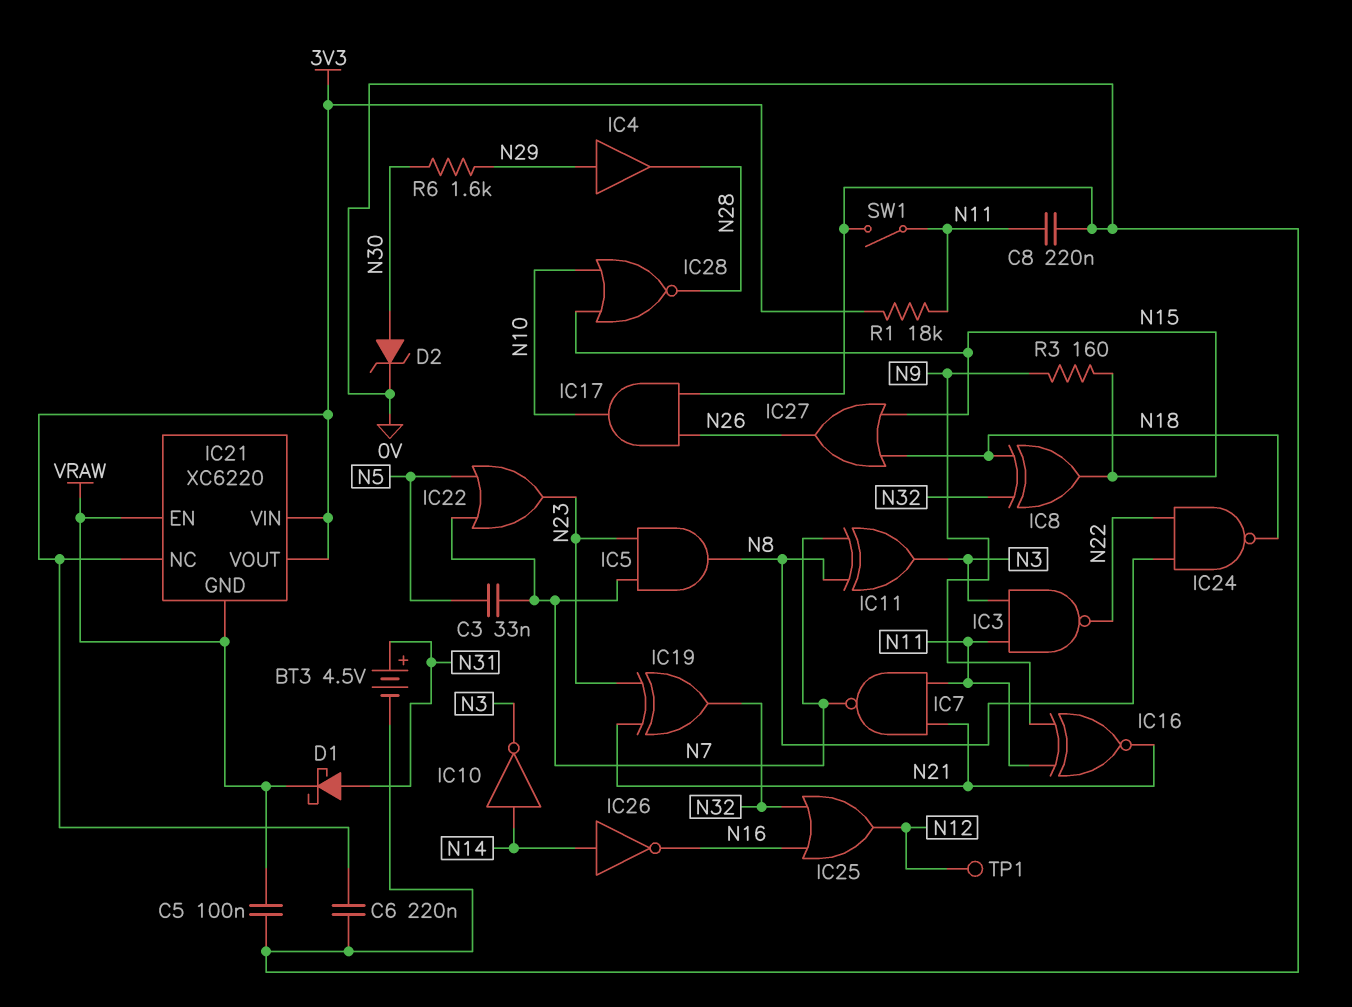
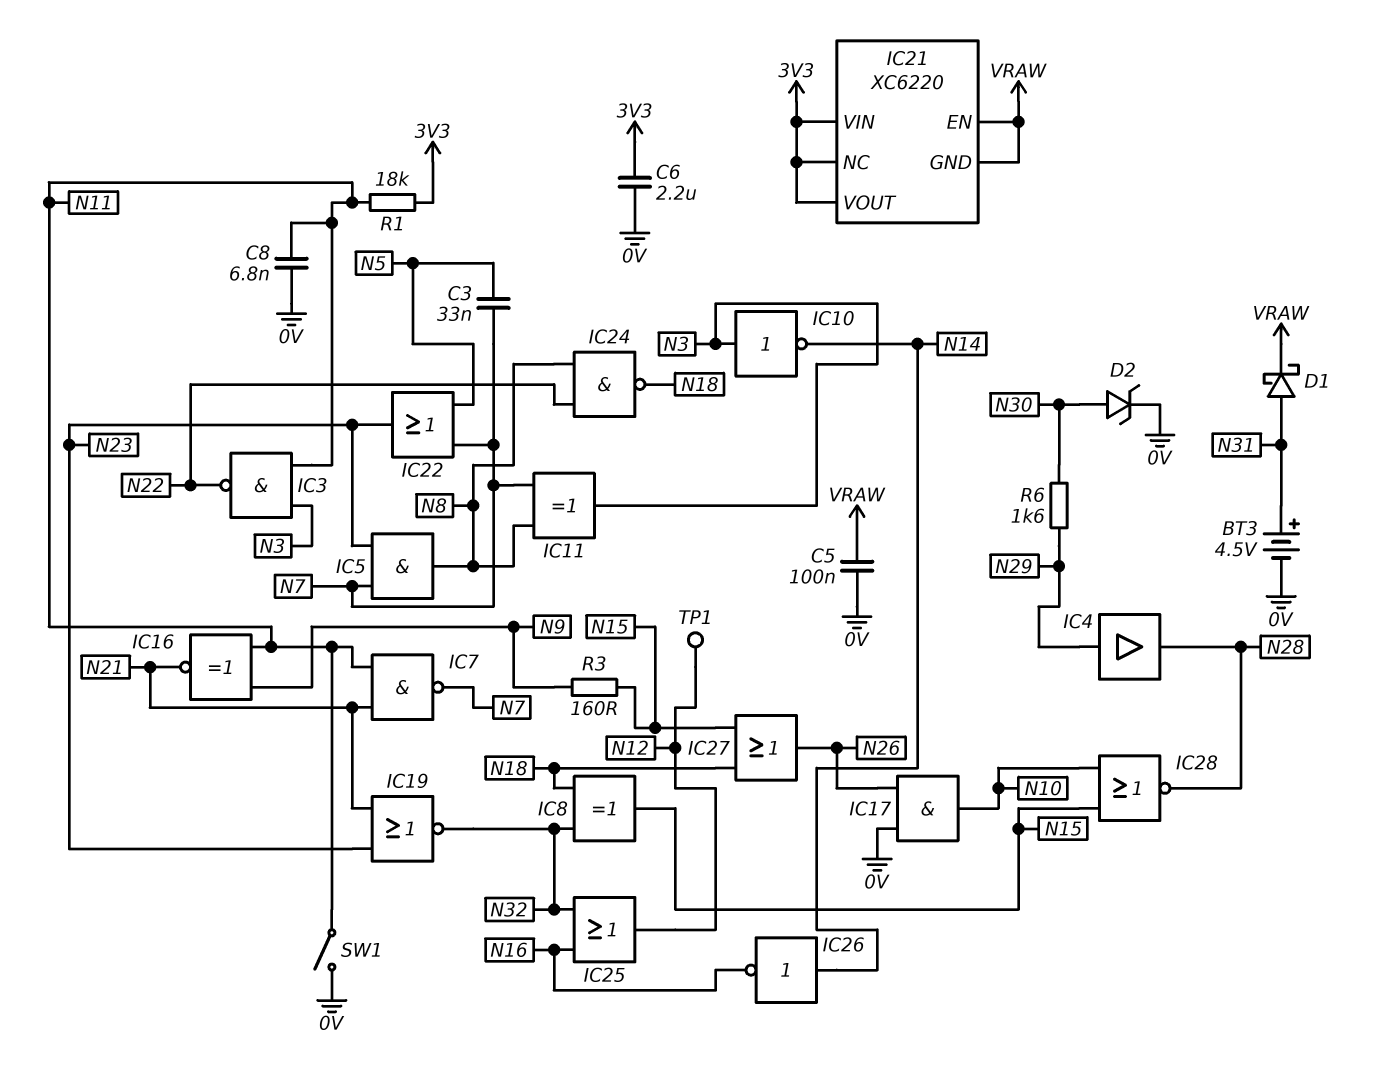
C6: 220nF (0V, 3V3) -> 2.2uF (0V, 3V3)
C8: 220nF (0V, N11) -> 6.8nF (0V, N11)
IC10: NOT (in N14, out N3) -> NOT (in N3, out N14)
IC19: XOR (in N21, in N23, out N32) -> NOR (in N21, in N23, out N32)

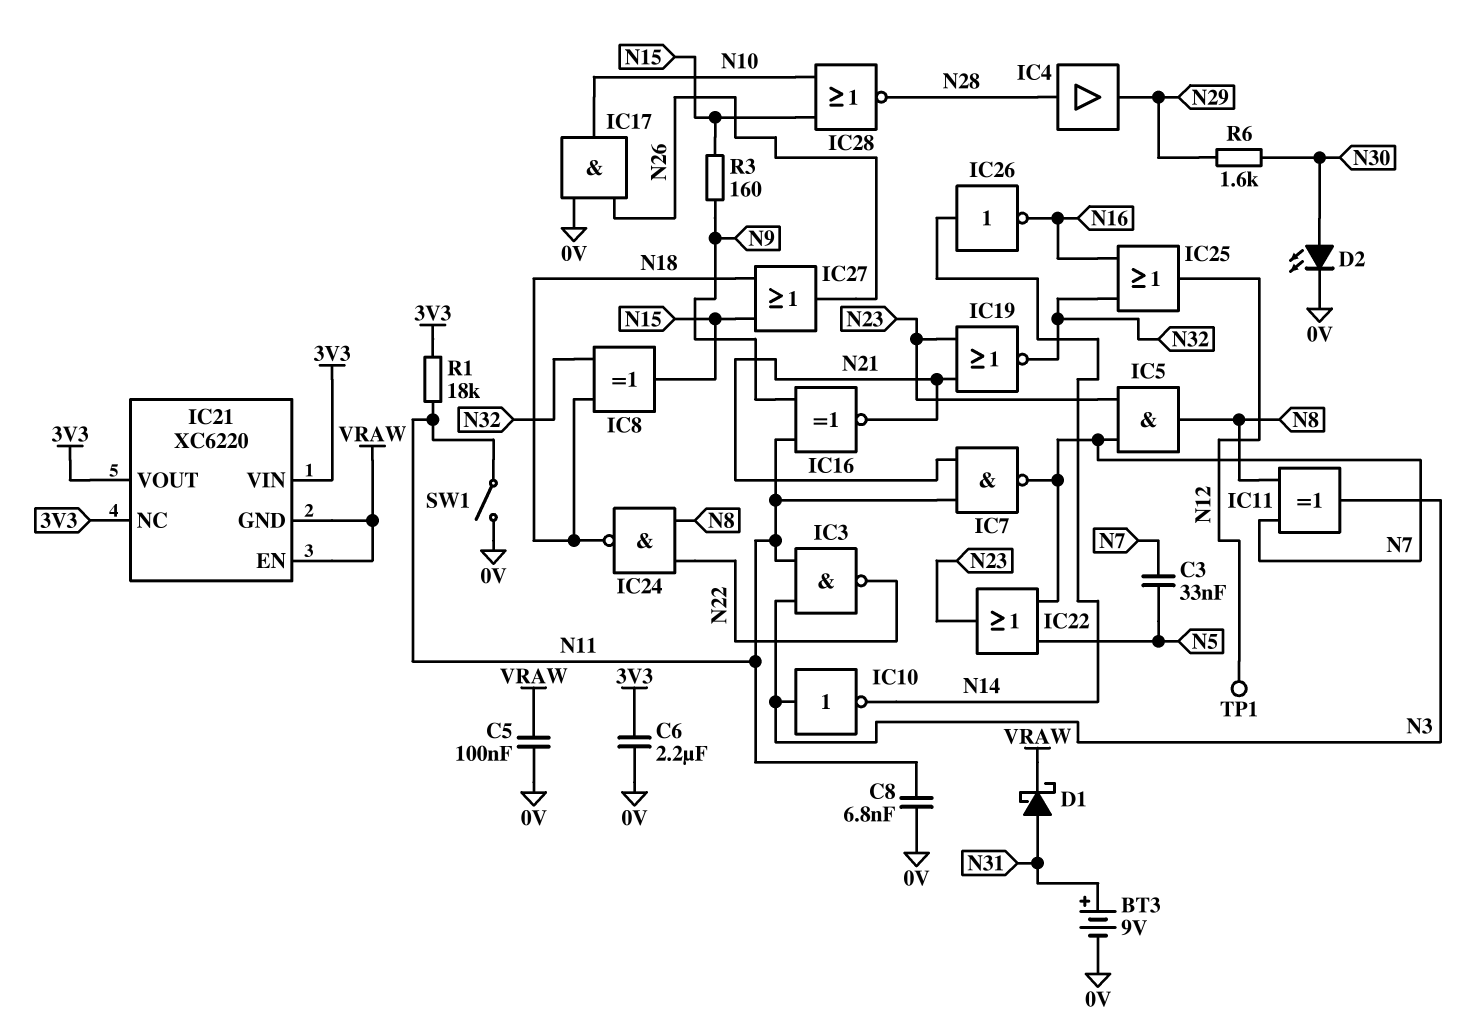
BT3: 4.5V (plus N31, minus 0V) -> 9V (plus N31, minus 0V)
D2: zener (A N30, K 0V) -> LED (A N30, K 0V)
IC4: buffer (in N29, out N28) -> buffer (in N28, out N29)

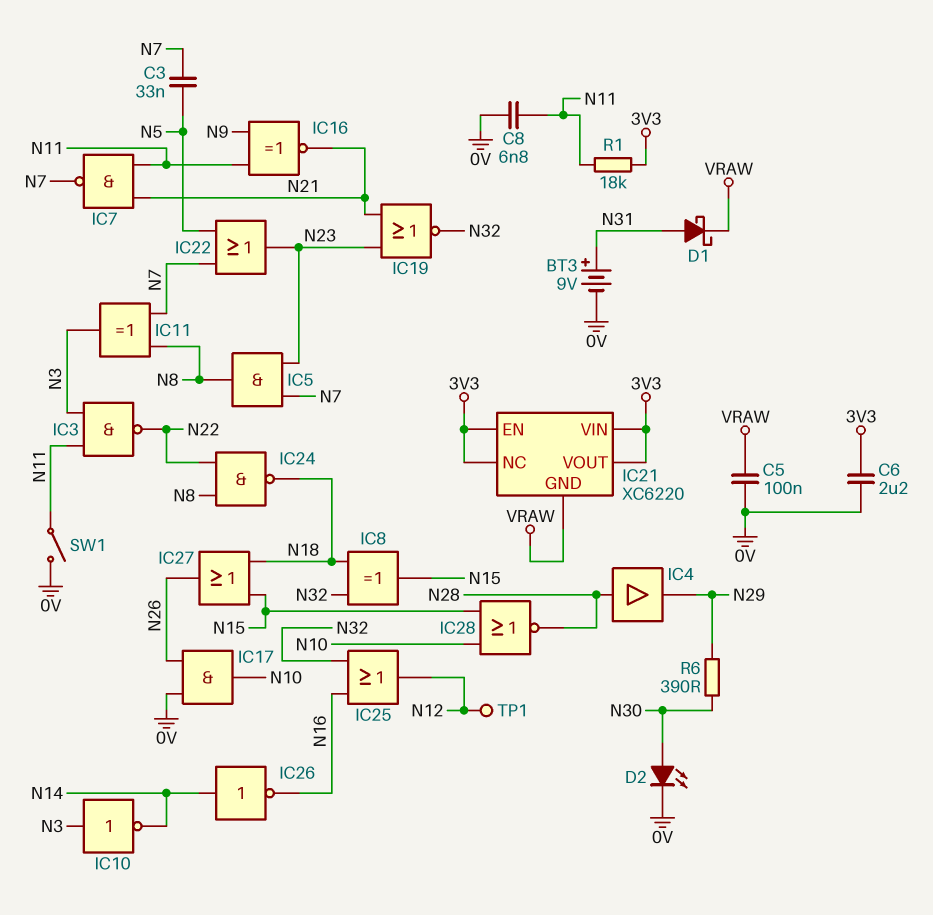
IC21 pin EN: VRAW -> 3V3
R3: 160 (N9, N15) -> none
R6: 1.6k (N29, N30) -> 390 (N29, N30)

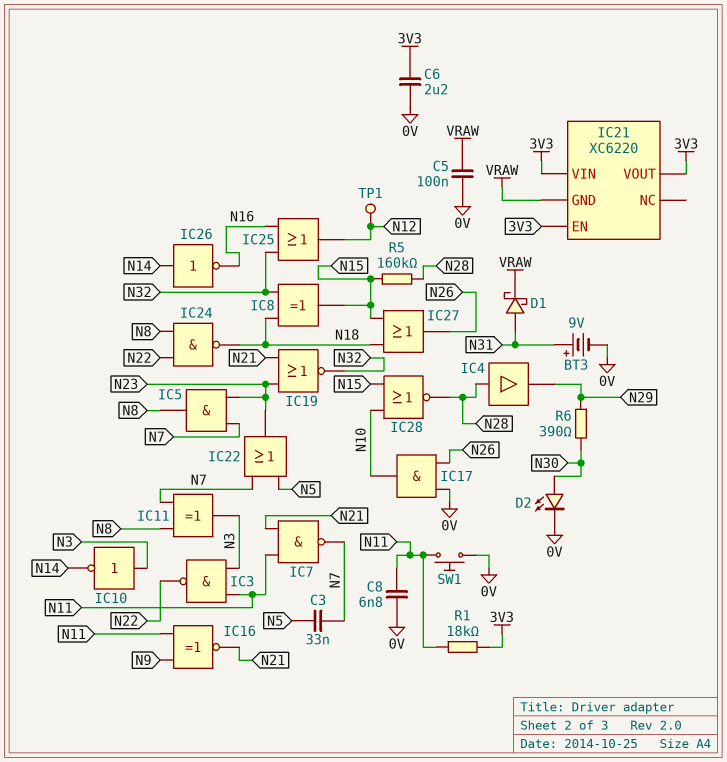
IC21 pin NC: 3V3 -> none
R5: none -> 160k (N15, N28)
SW1: switch (0V, N11) -> button (0V, N11)

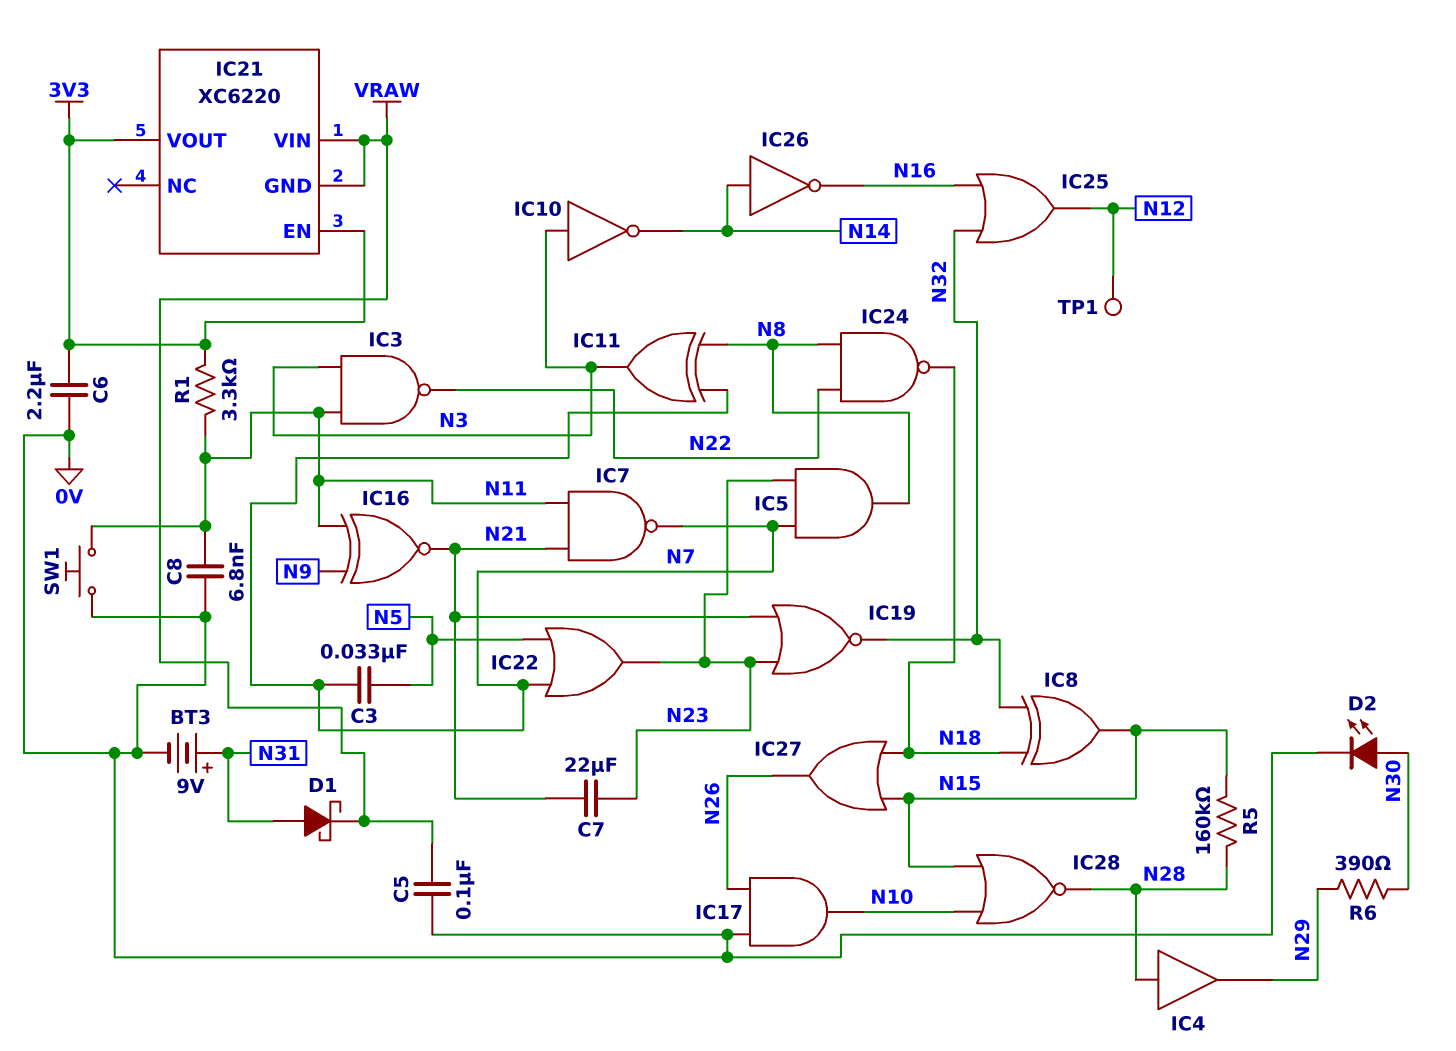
C7: none -> 22uF (N21, N23)
IC21 pin VIN: 3V3 -> VRAW
R1: 18k (3V3, N11) -> 3.3k (3V3, N11)

